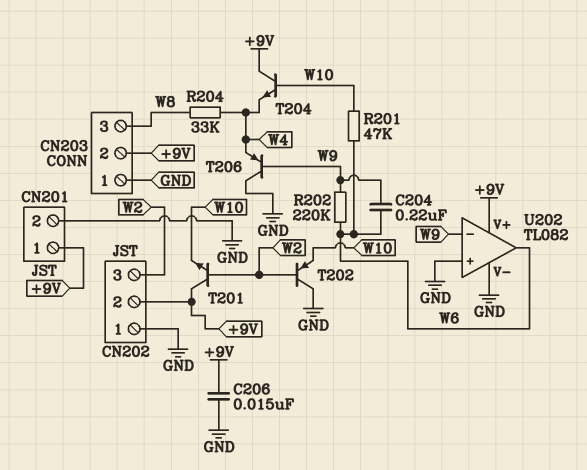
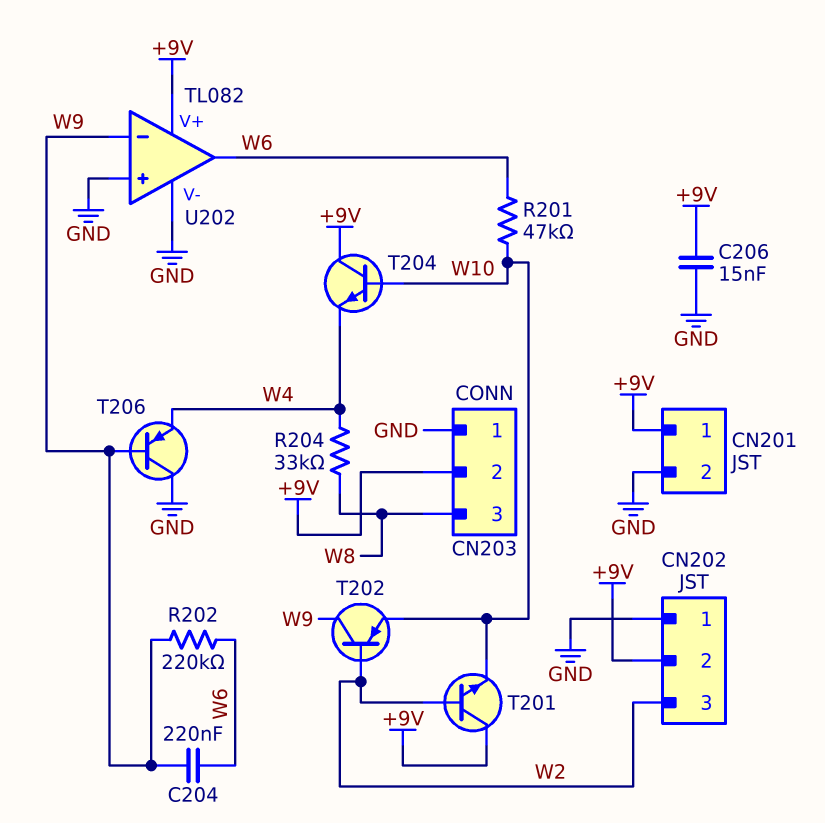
T202: PNP (B W2, C GND, E W10) -> PNP (B W2, C W9, E W10)

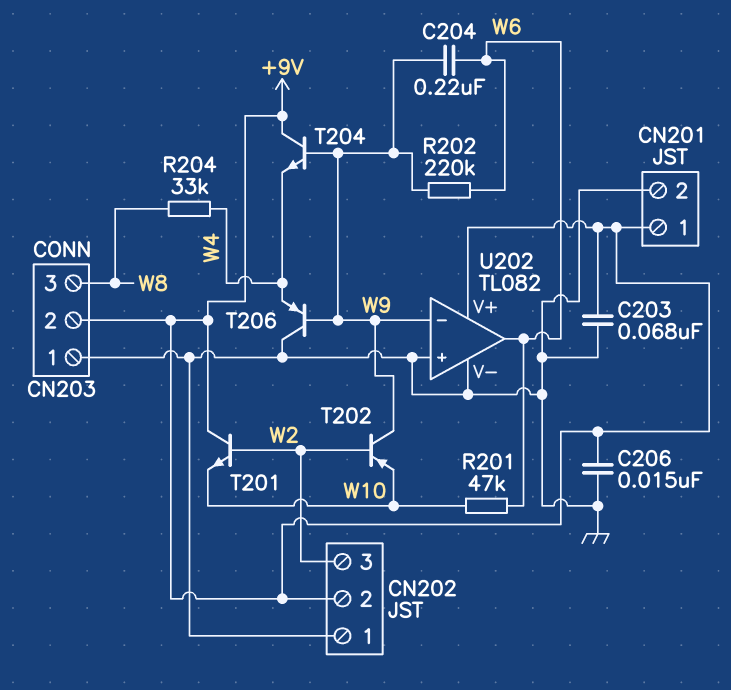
C203: none -> 68nF (+9V, GND)
T204: NPN (B W10, C +9V, E W4) -> NPN (B W9, C +9V, E W4)

